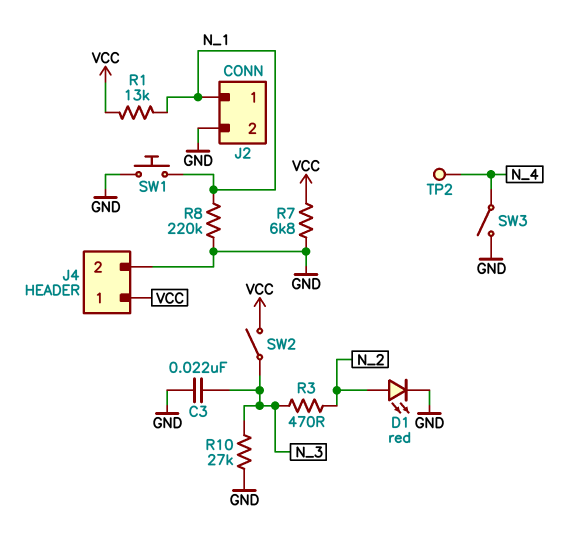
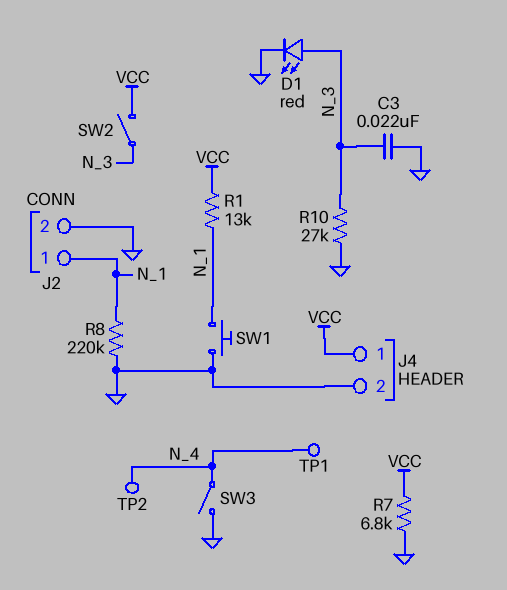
D1: LED red (A N_2, K GND) -> LED red (A N_3, K GND)
R3: 470 (N_2, N_3) -> none
TP1: none -> test point (N_4)

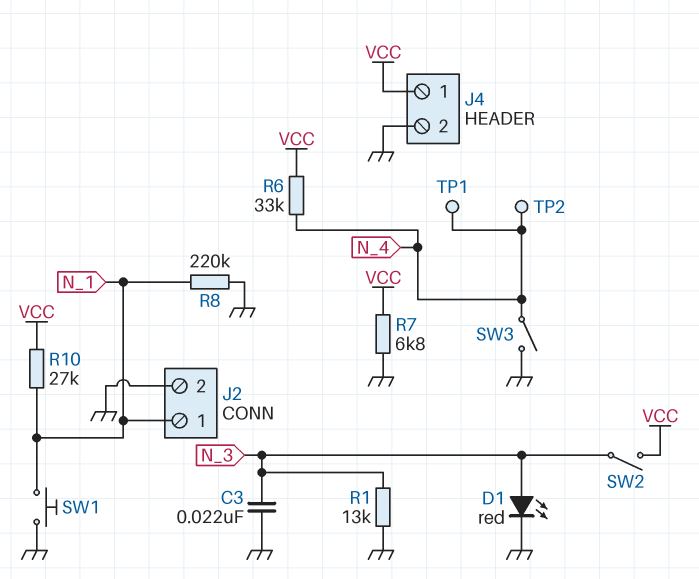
R1: 13k (N_1, VCC) -> 13k (GND, N_3)
R6: none -> 33k (N_4, VCC)
R10: 27k (GND, N_3) -> 27k (N_1, VCC)

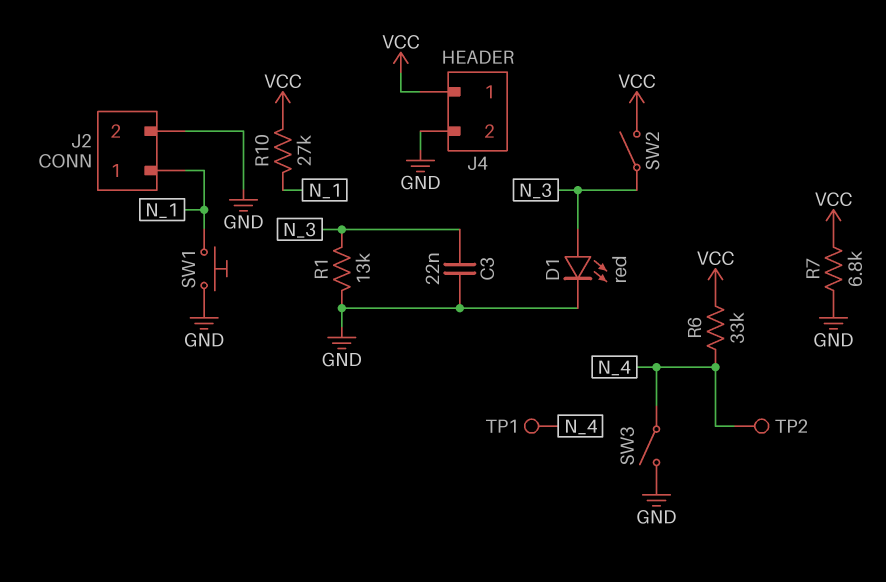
R8: 220k (GND, N_1) -> none

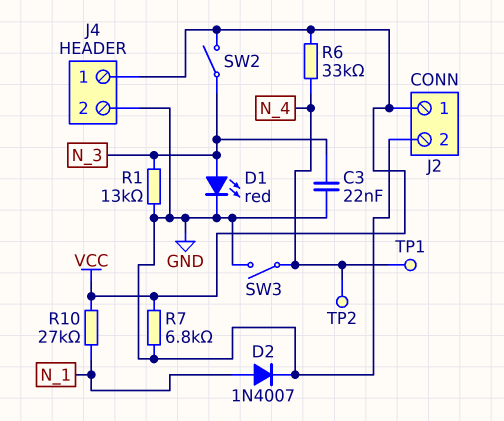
D2: none -> diode 1N4007 (A N_1, K GND)
J2 pin 1: N_1 -> VCC
SW1: button (GND, N_1) -> none

